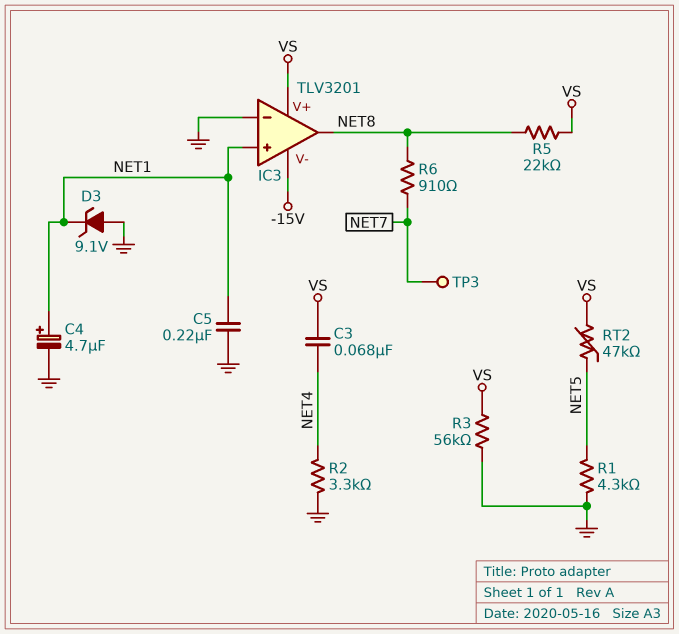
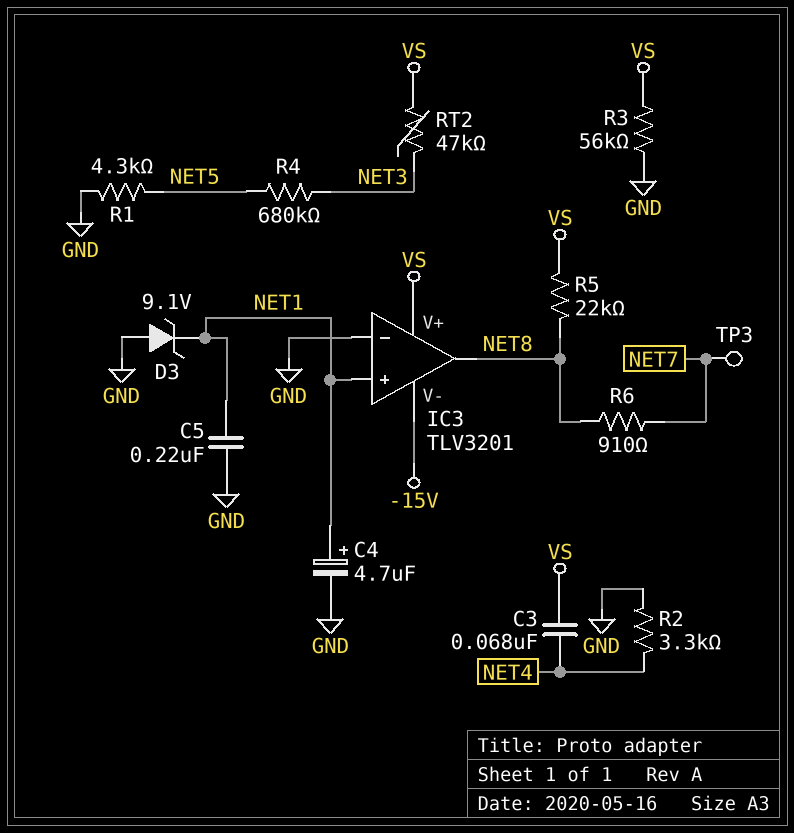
R4: none -> 680k (NET3, NET5)
RT2: 47k (NET5, VS) -> 47k (NET3, VS)

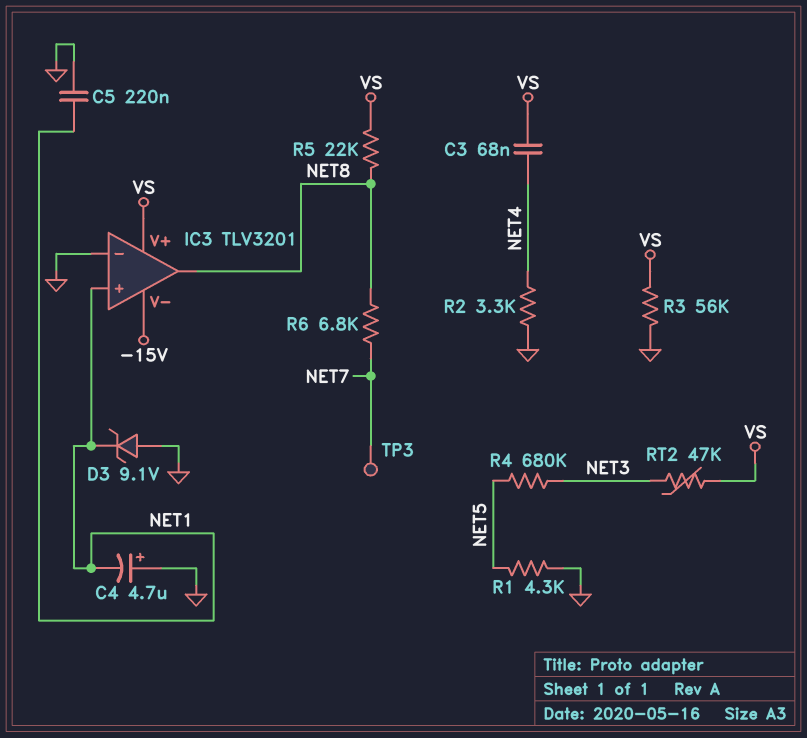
C4: 4.7uF (plus NET1, minus GND) -> 4.7uF (plus GND, minus NET1)
R6: 910 (NET7, NET8) -> 6.8k (NET7, NET8)

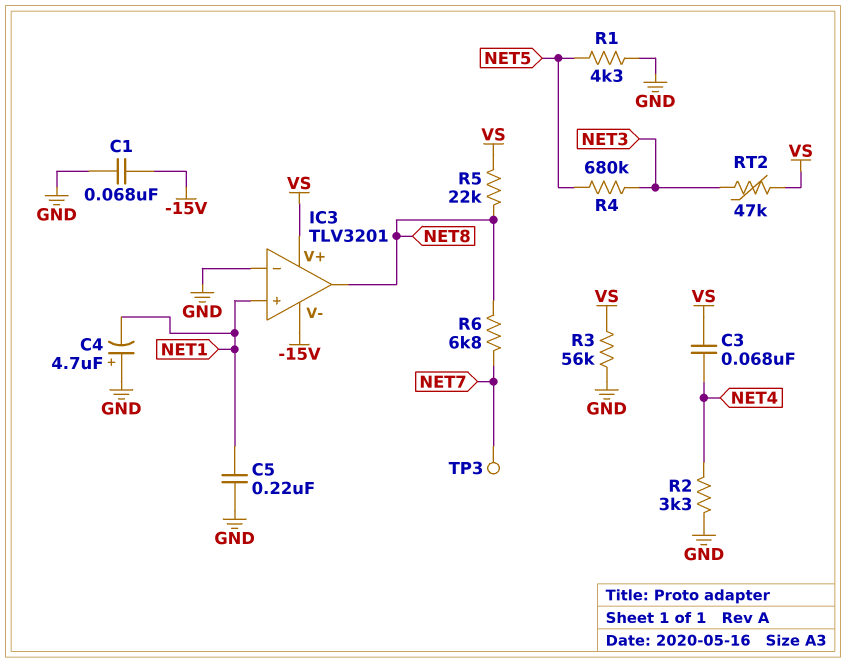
C1: none -> 68nF (-15V, GND)
D3: zener 9.1V (A GND, K NET1) -> none

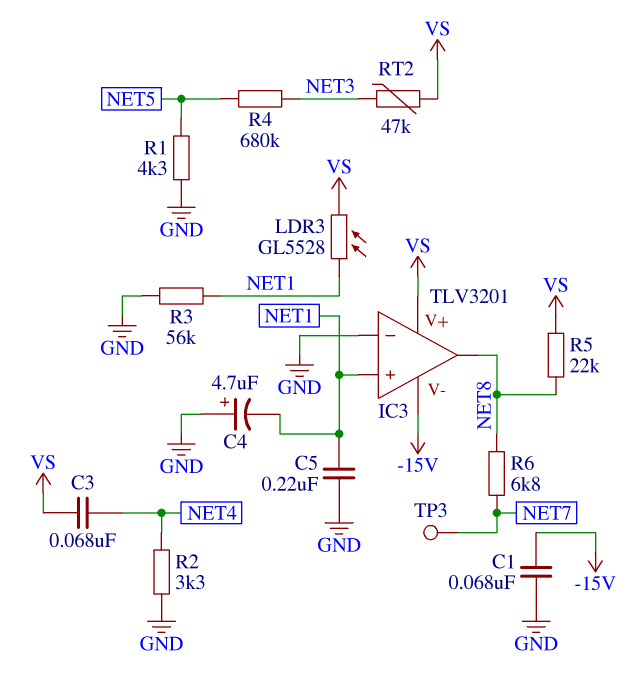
LDR3: none -> GL5528 (NET1, VS)
R3: 56k (GND, VS) -> 56k (GND, NET1)

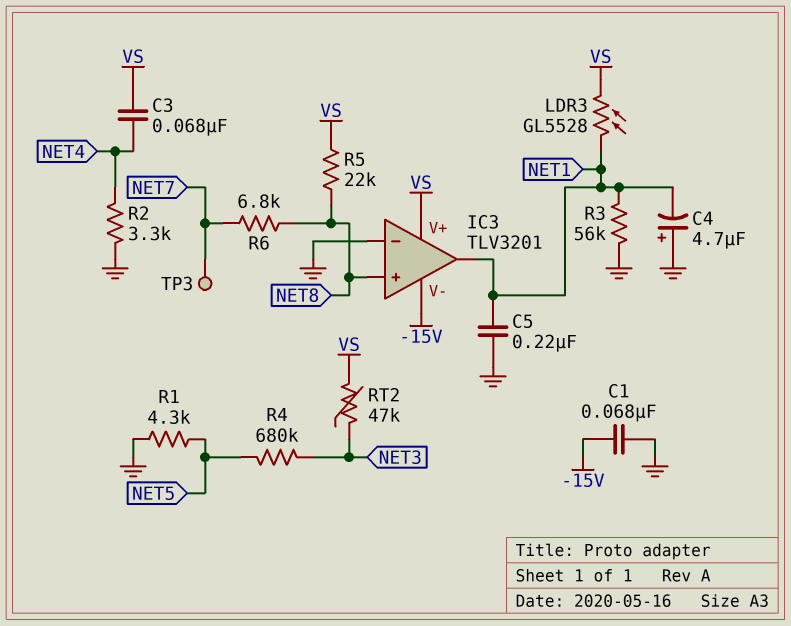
IC3 pin in+: NET1 -> NET8
IC3 pin out: NET8 -> NET1

